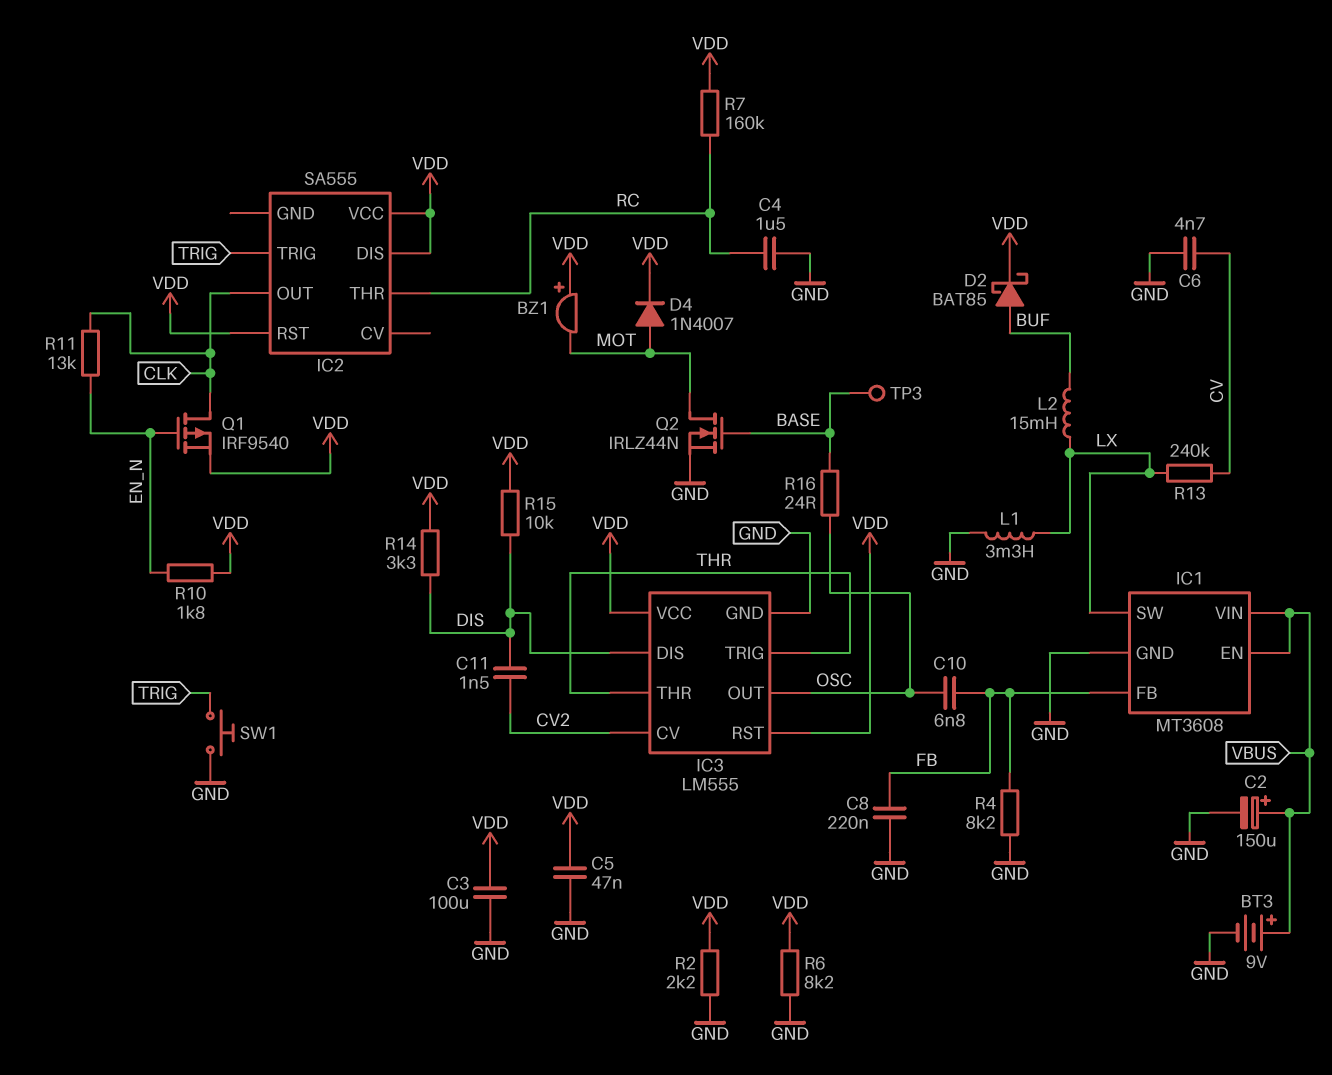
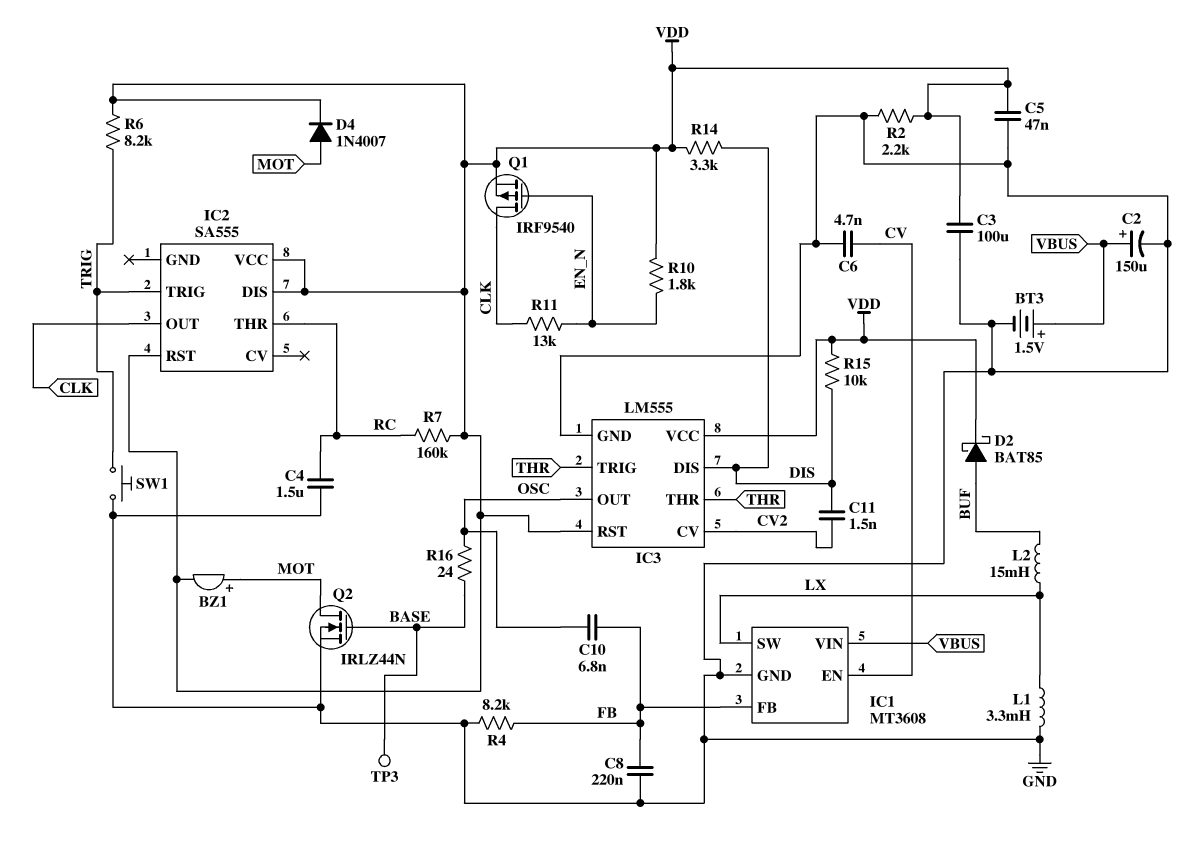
BT3: 9V (plus VBUS, minus GND) -> 1.5V (plus VBUS, minus GND)
BZ1: buzzer (plus VDD, minus MOT) -> buzzer (plus MOT, minus VDD)
IC1 pin EN: VBUS -> CV
R6: 8.2k (GND, VDD) -> 8.2k (TRIG, VDD)
R13: 240k (CV, LX) -> none

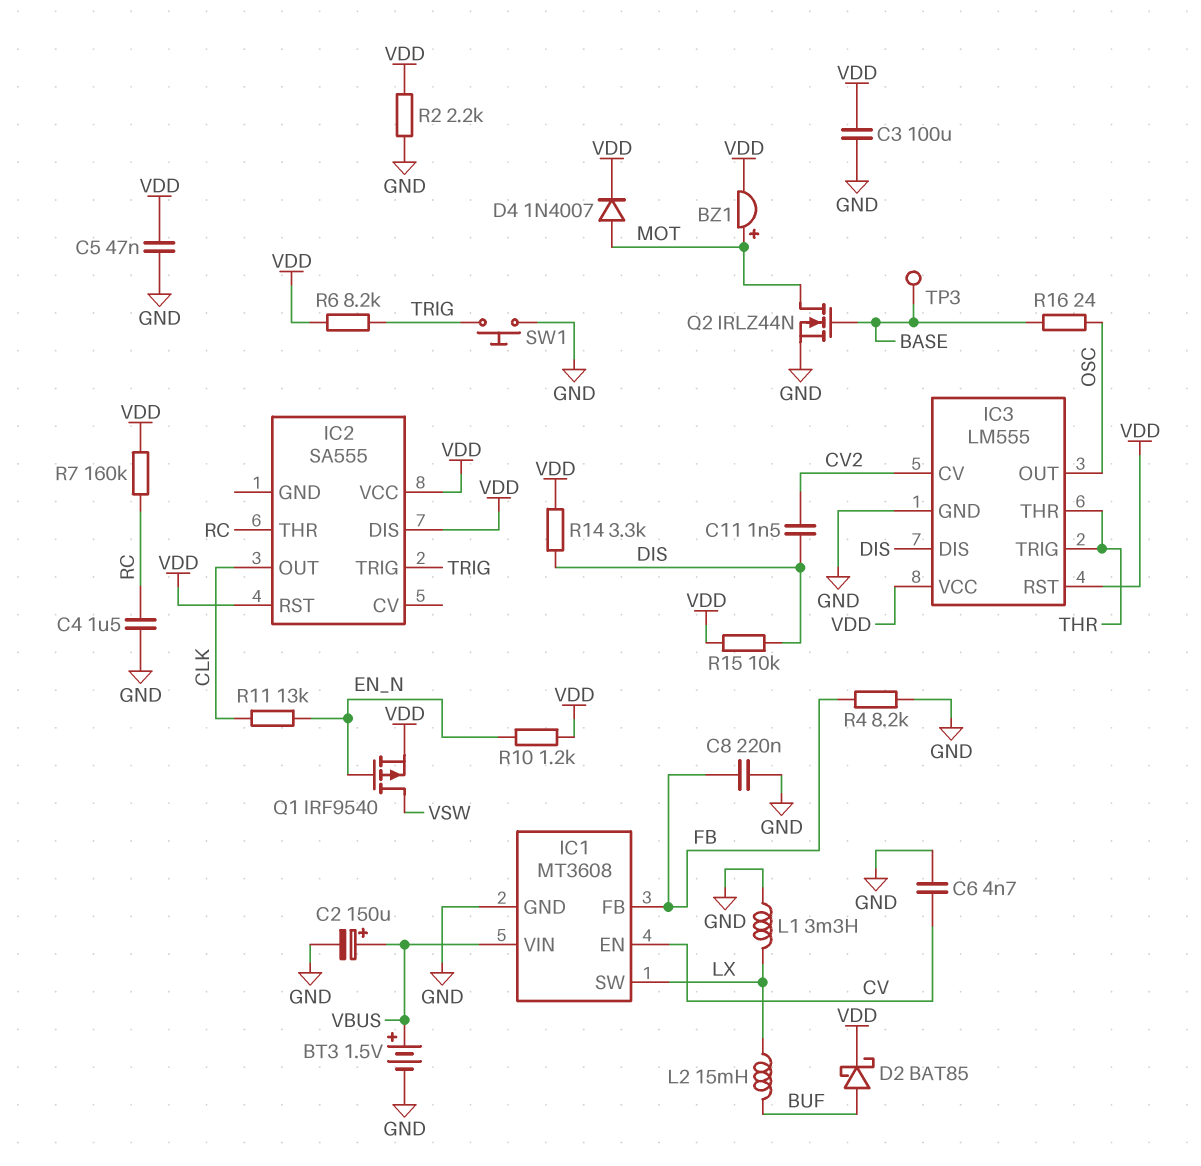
C10: 6.8nF (FB, OSC) -> none
Q1: PMOS IRF9540 (G EN_N, D CLK, S VDD) -> PMOS IRF9540 (G EN_N, D VSW, S VDD)
R10: 1.8k (EN_N, VDD) -> 1.2k (EN_N, VDD)

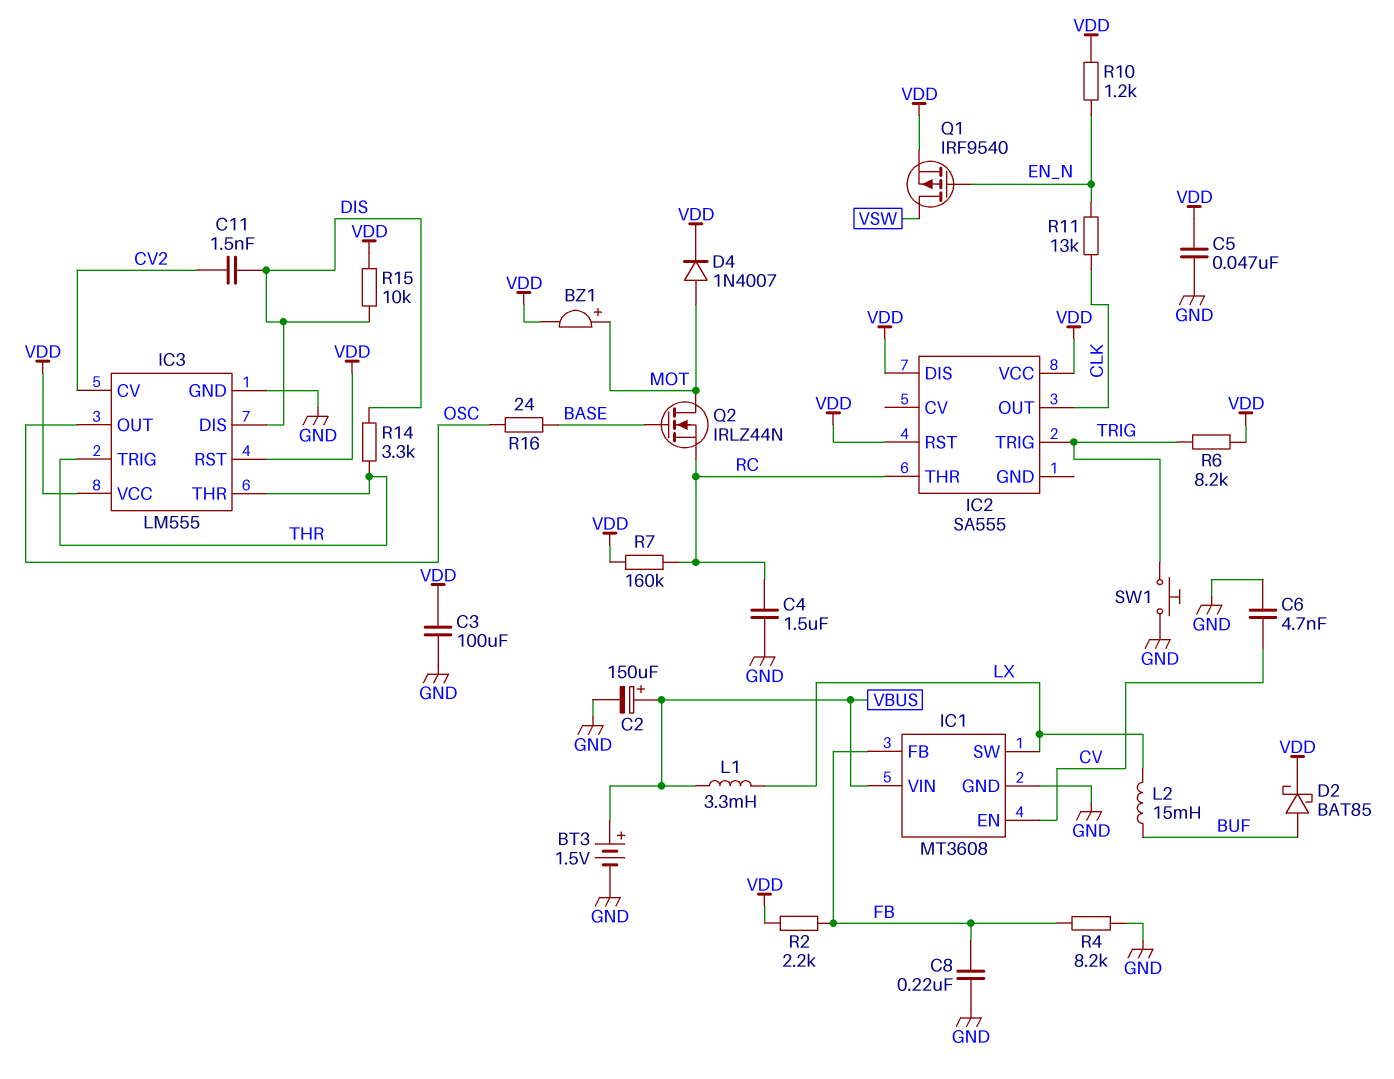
L1: 3.3mH (GND, LX) -> 3.3mH (LX, VBUS)
Q2: NMOS IRLZ44N (G BASE, D MOT, S GND) -> NMOS IRLZ44N (G BASE, D MOT, S RC)
R2: 2.2k (GND, VDD) -> 2.2k (FB, VDD)
R14: 3.3k (DIS, VDD) -> 3.3k (DIS, THR)
TP3: test point (BASE) -> none

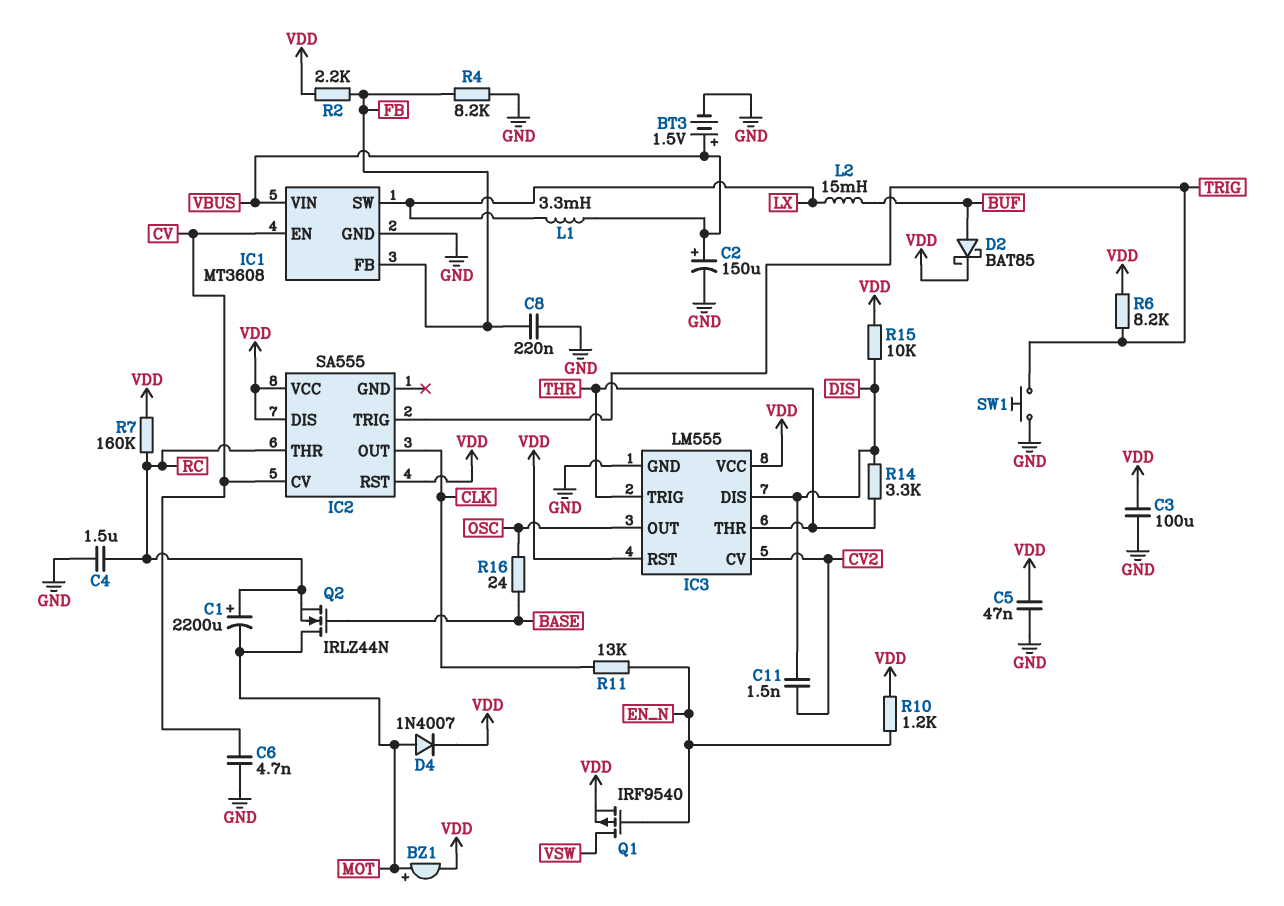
C1: none -> 2200uF (plus RC, minus MOT)
IC2 pin CV: none -> CV

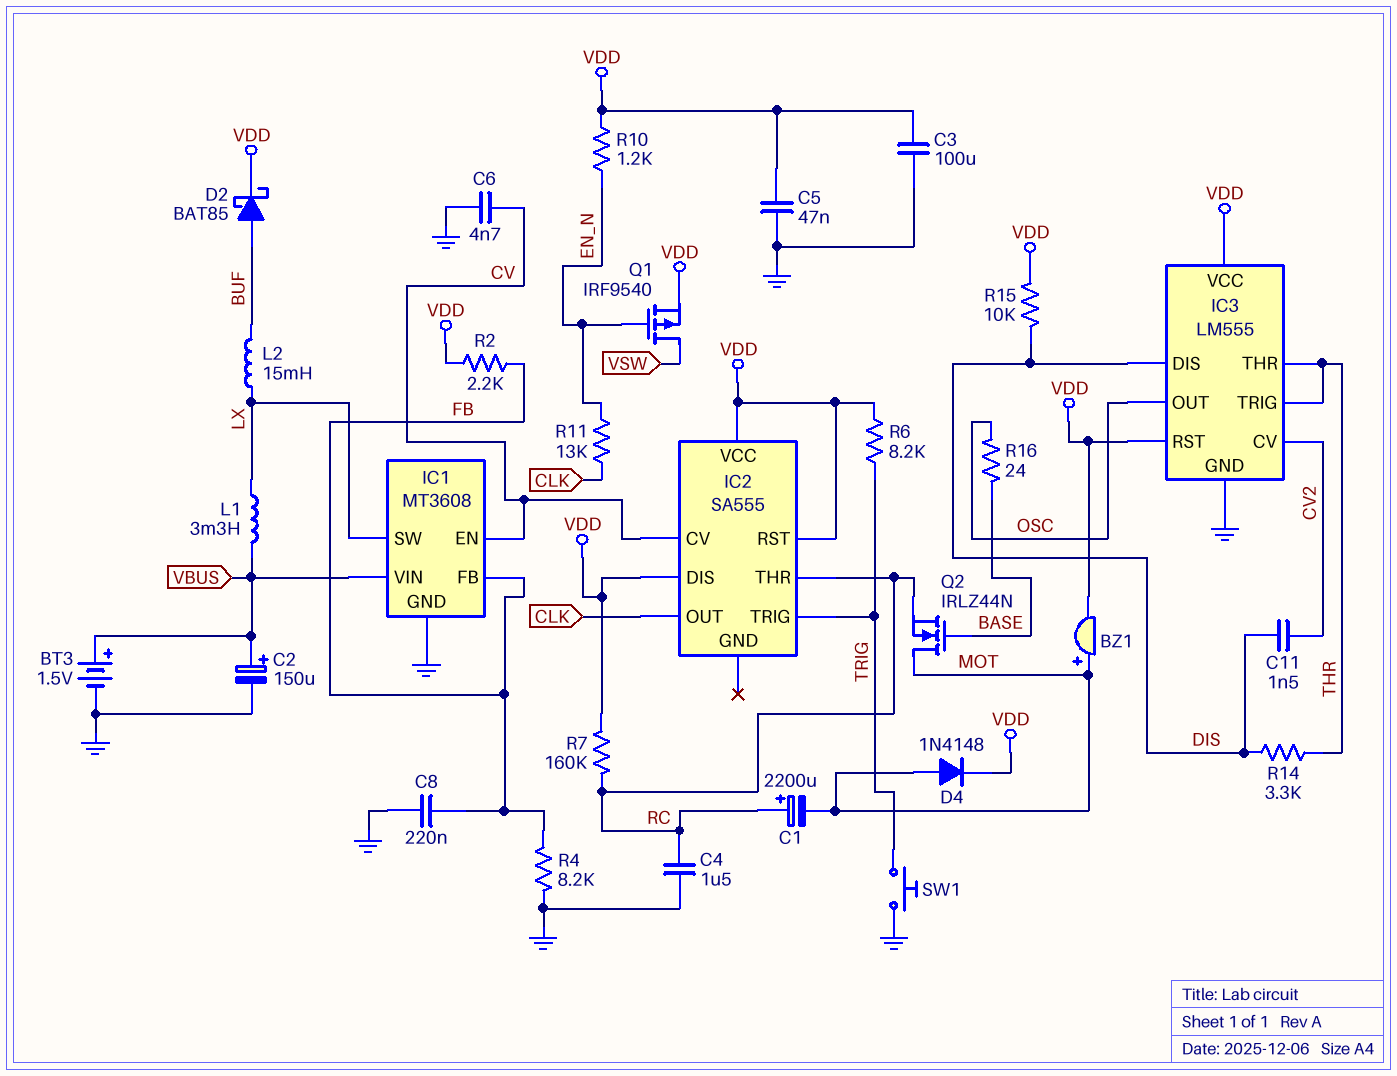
D4: diode 1N4007 (A MOT, K VDD) -> diode 1N4148 (A MOT, K VDD)

